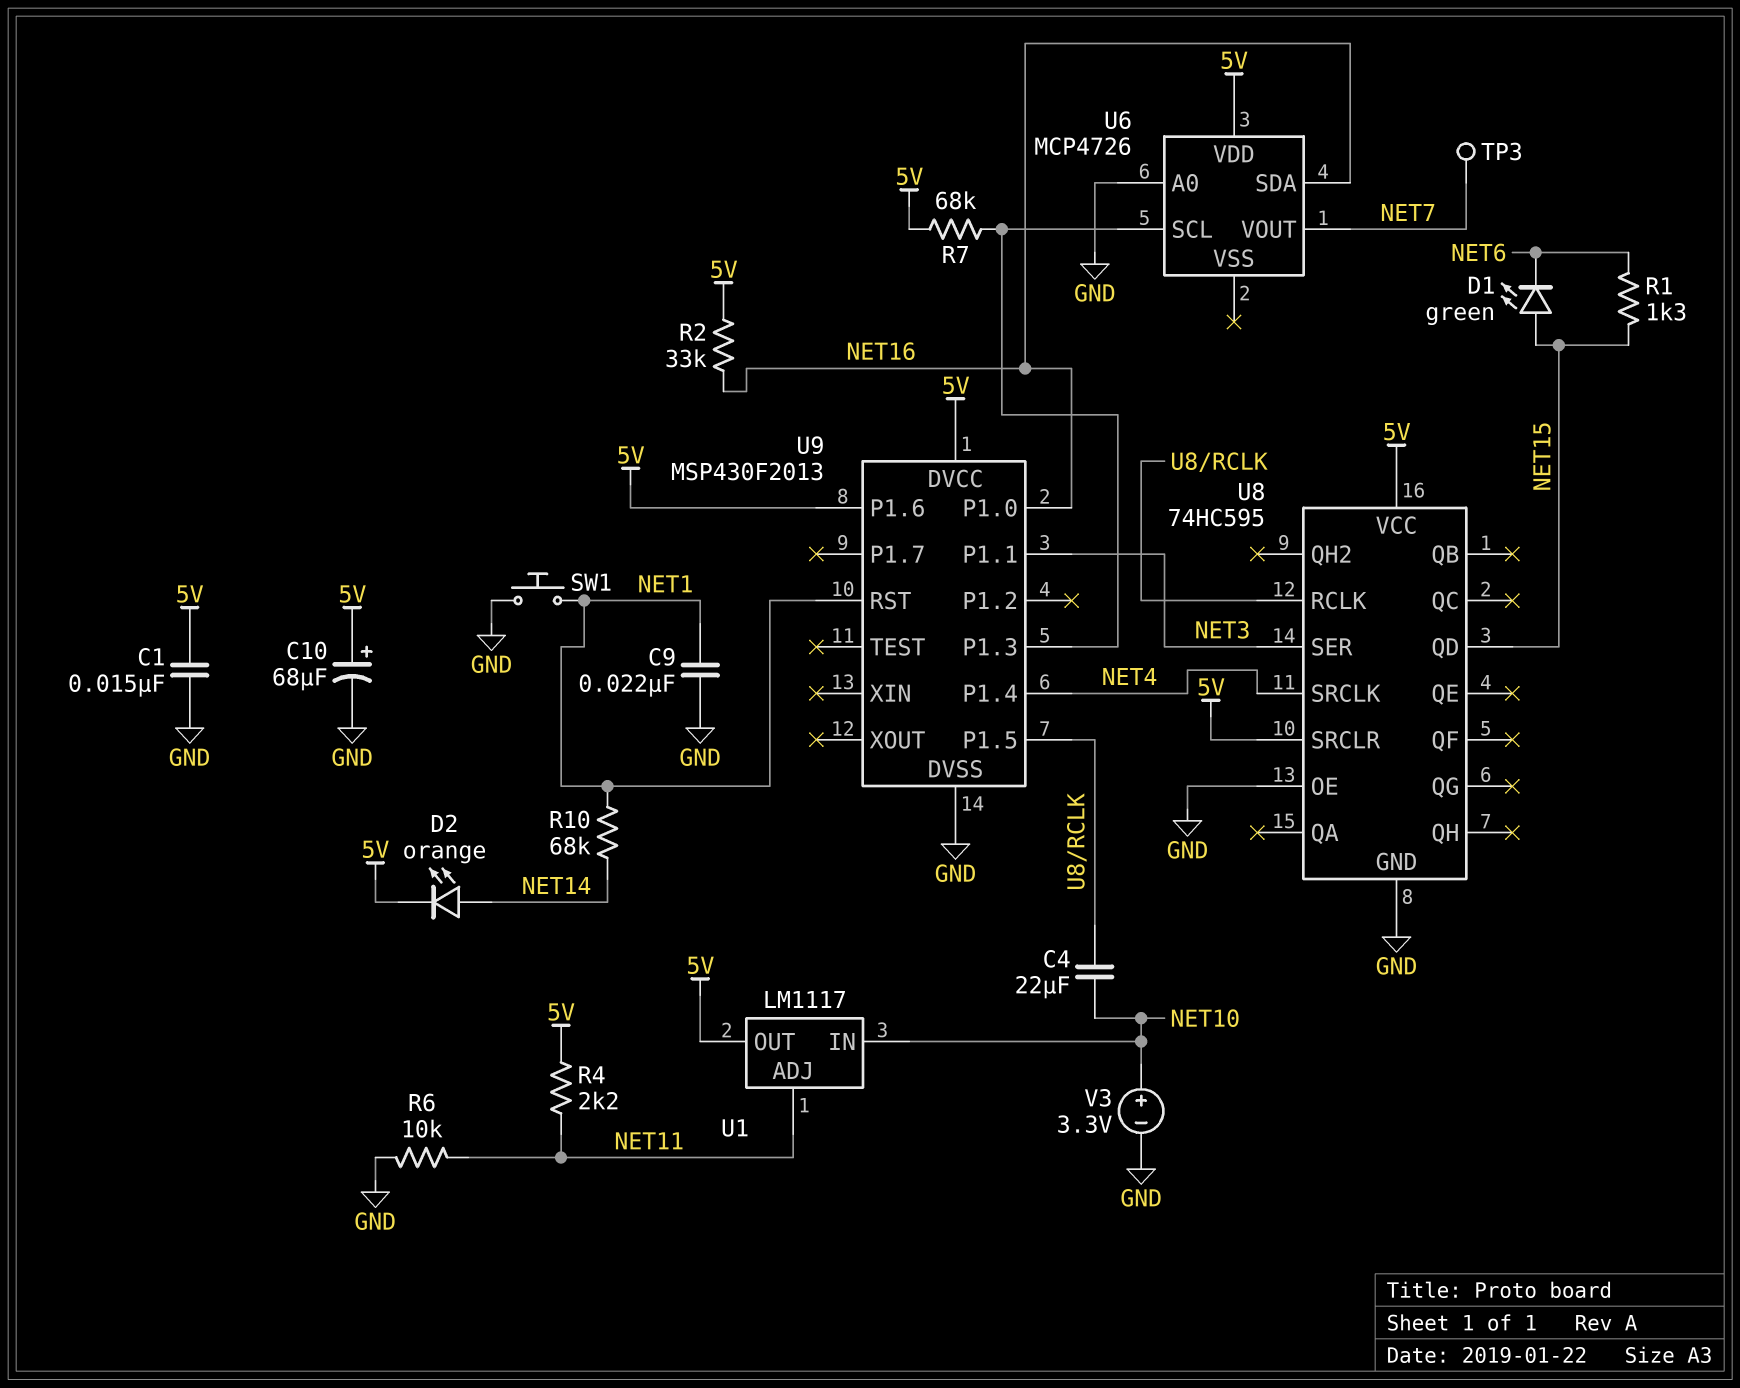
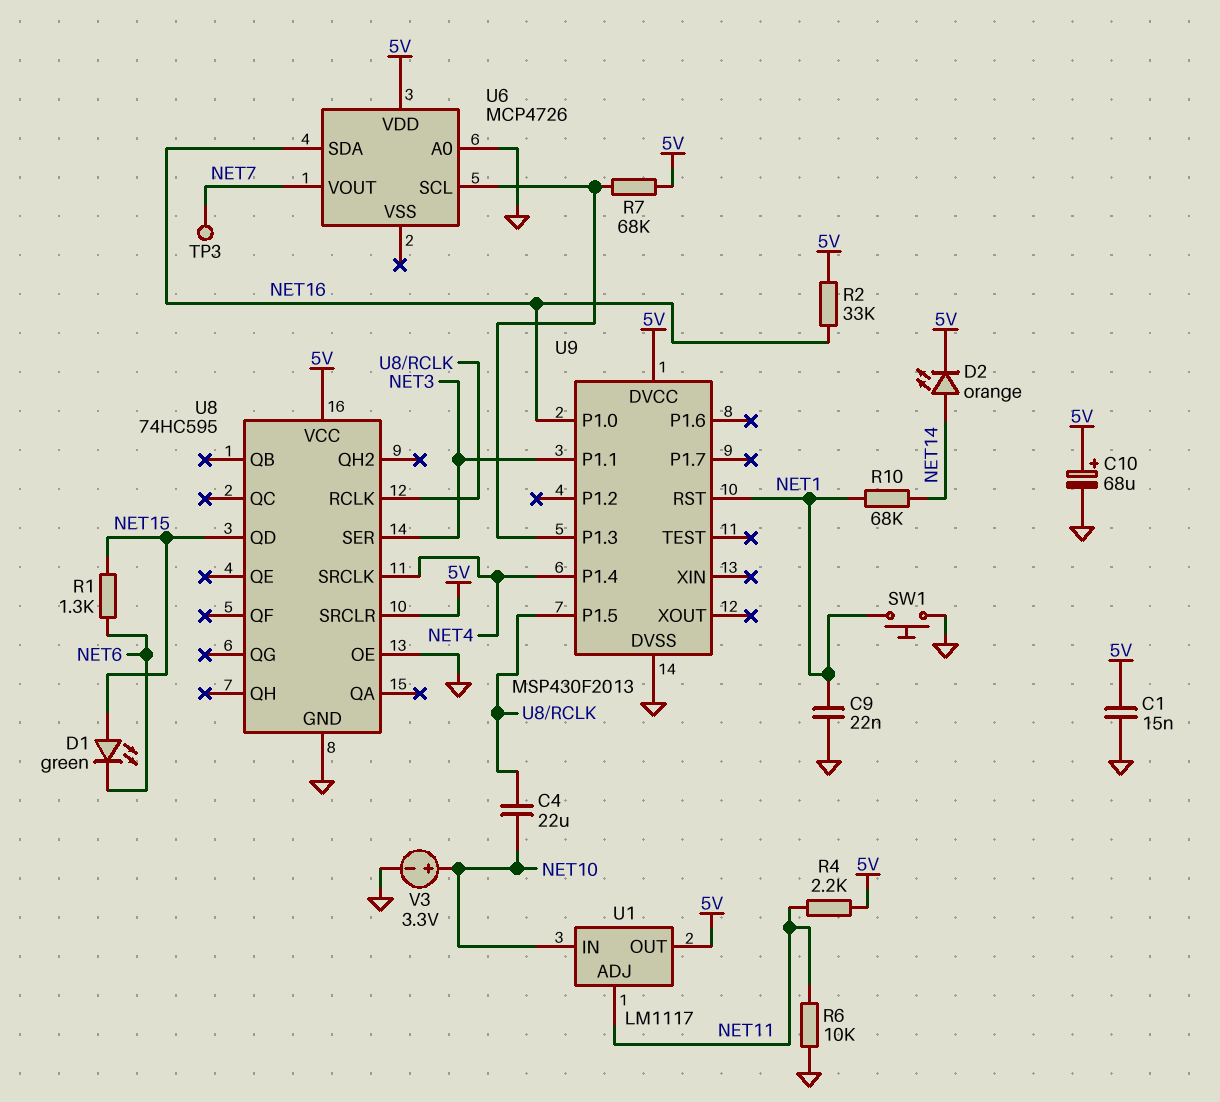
U9 pin P1.6: 5V -> none

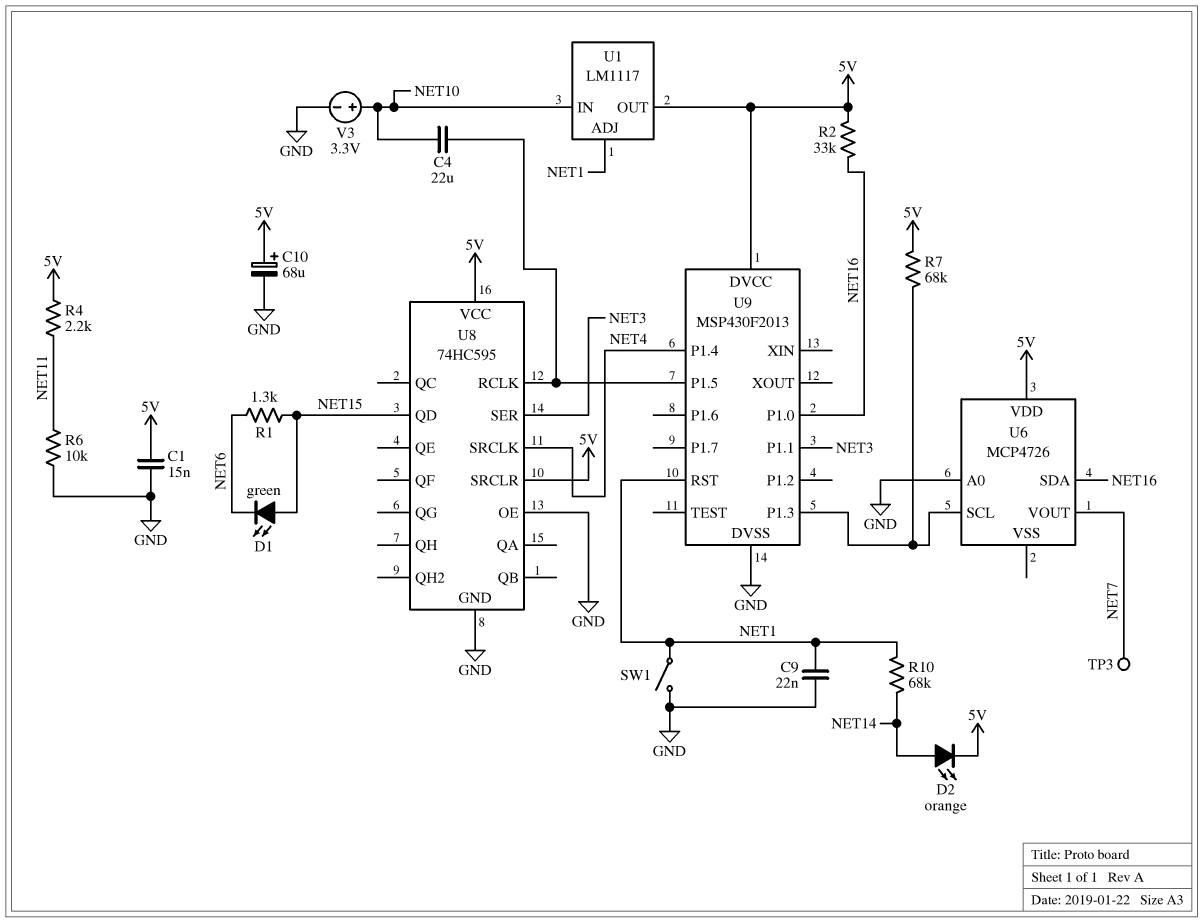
SW1: button (GND, NET1) -> switch (GND, NET1)
U1 pin ADJ: NET11 -> NET1

